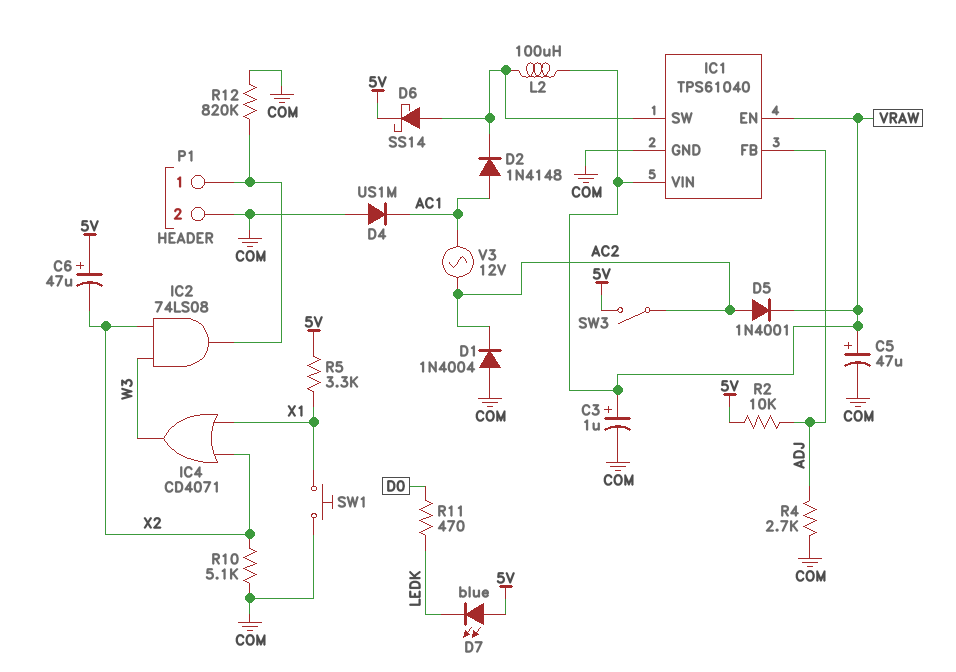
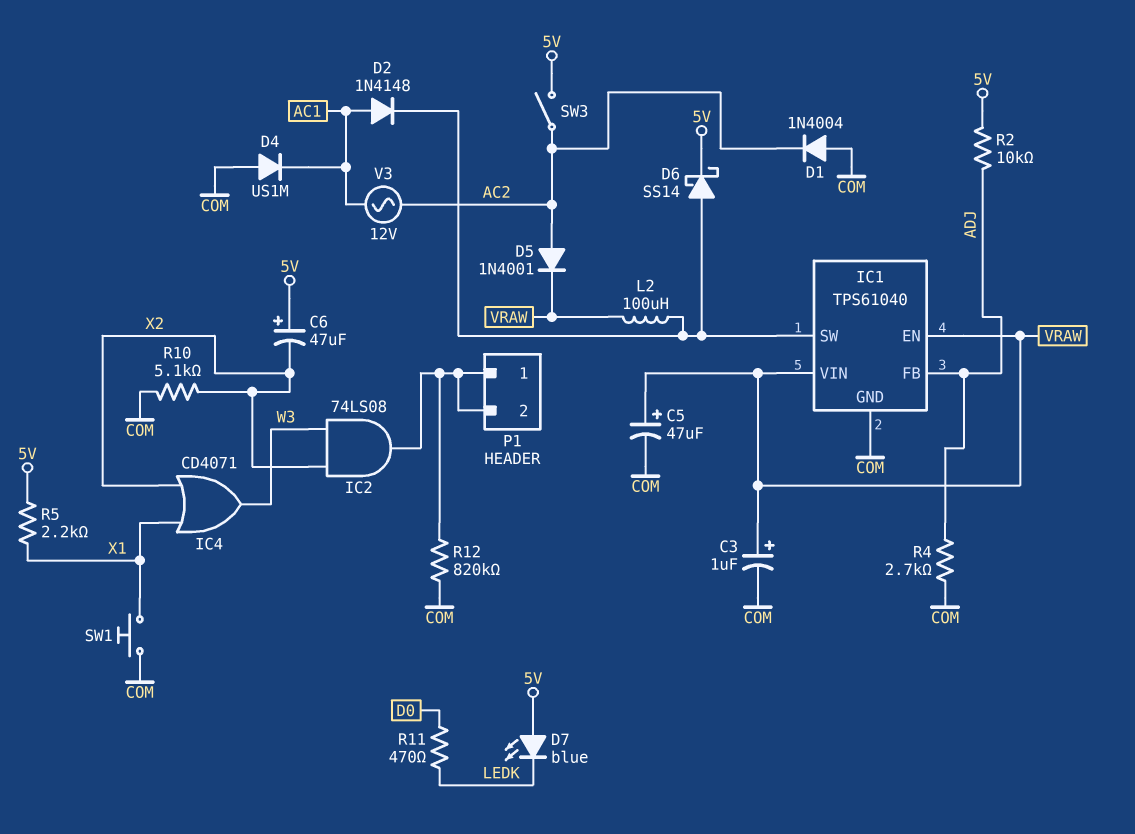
P1 pin 2: COM -> P1/1
R5: 3.3k (5V, X1) -> 2.2k (5V, X1)

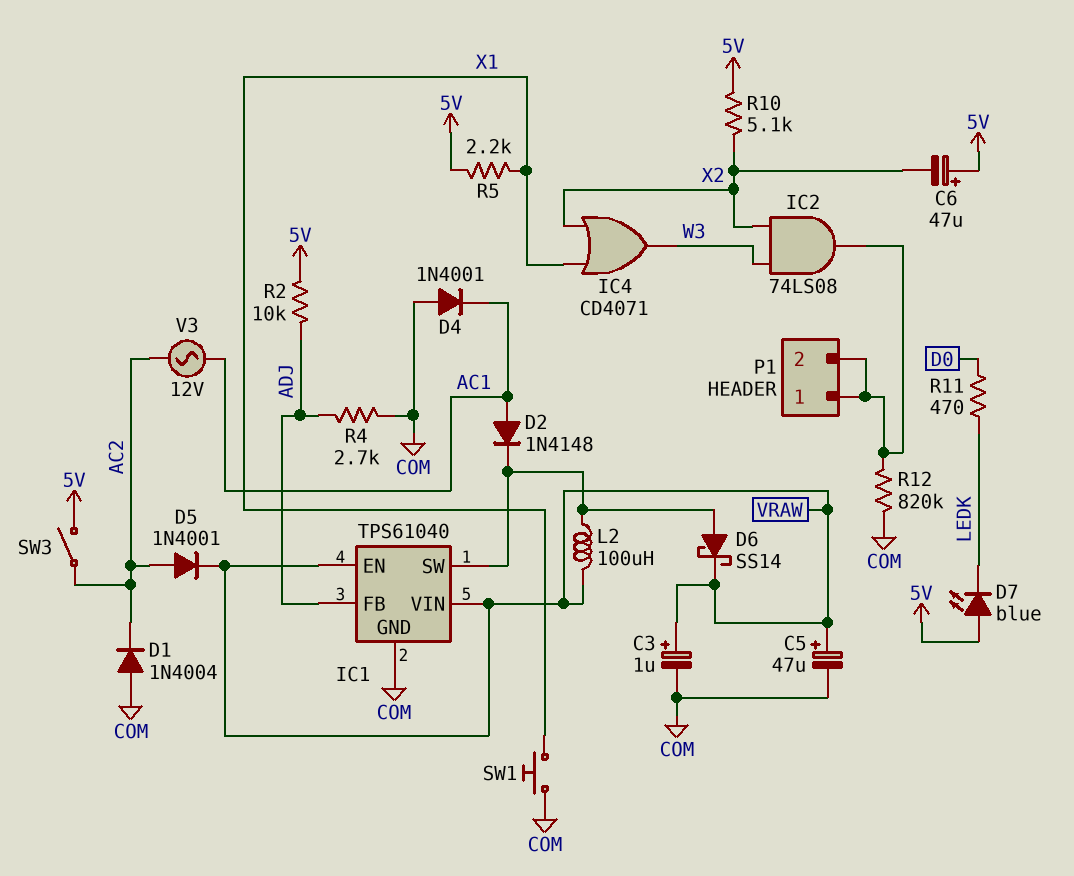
D4: diode US1M (A COM, K AC1) -> diode 1N4001 (A COM, K AC1)
D6: schottky SS14 (A IC1/SW, K 5V) -> schottky SS14 (A IC1/SW, K VRAW)
R10: 5.1k (COM, X2) -> 5.1k (5V, X2)

